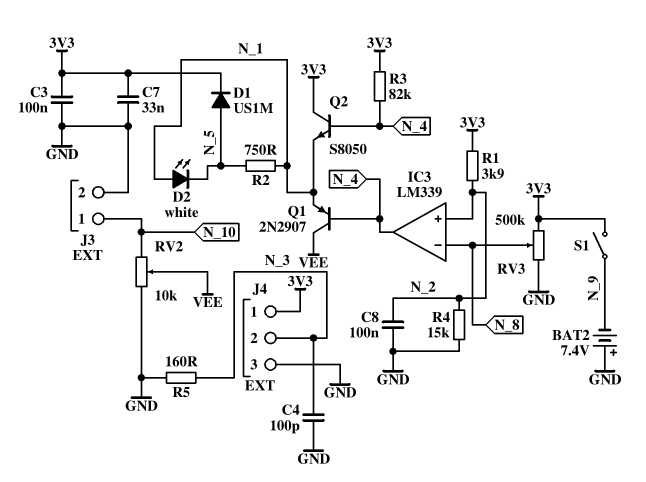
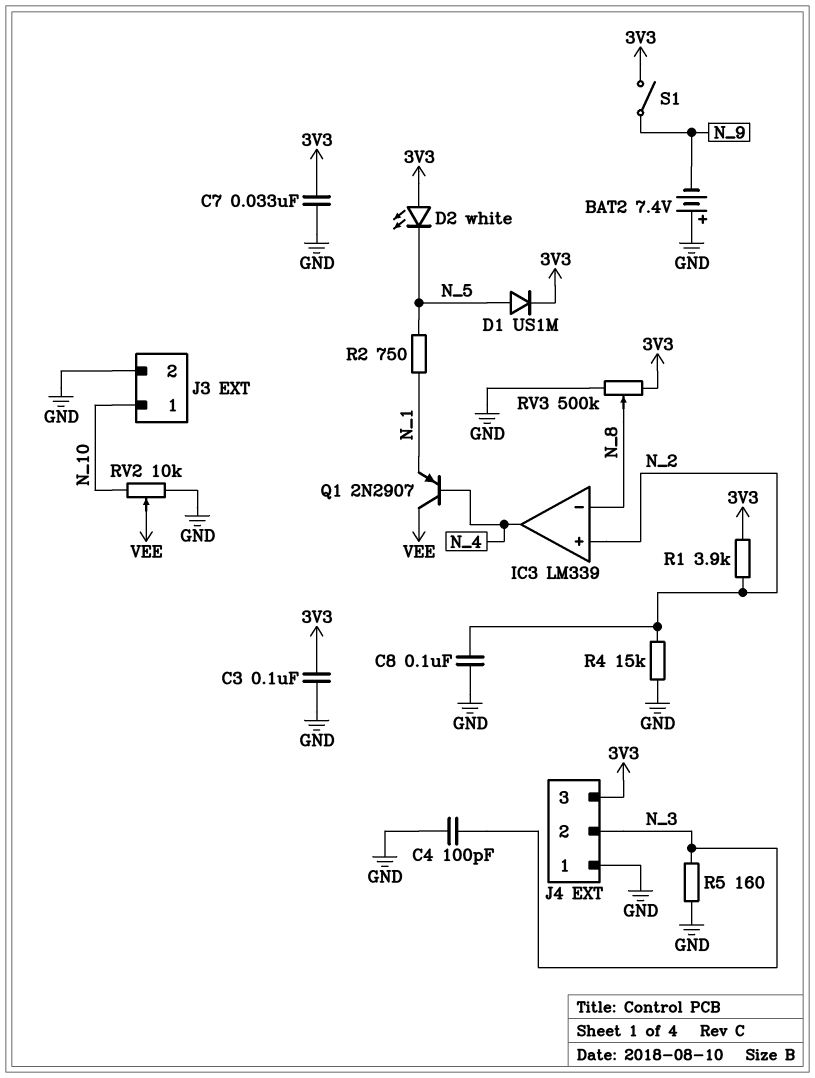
D2: LED white (A N_1, K N_5) -> LED white (A 3V3, K N_5)
J4 pin 1: 3V3 -> GND
J4 pin 3: GND -> 3V3
Q2: NPN S8050 (B N_4, C 3V3, E N_1) -> none
R3: 82k (3V3, N_4) -> none

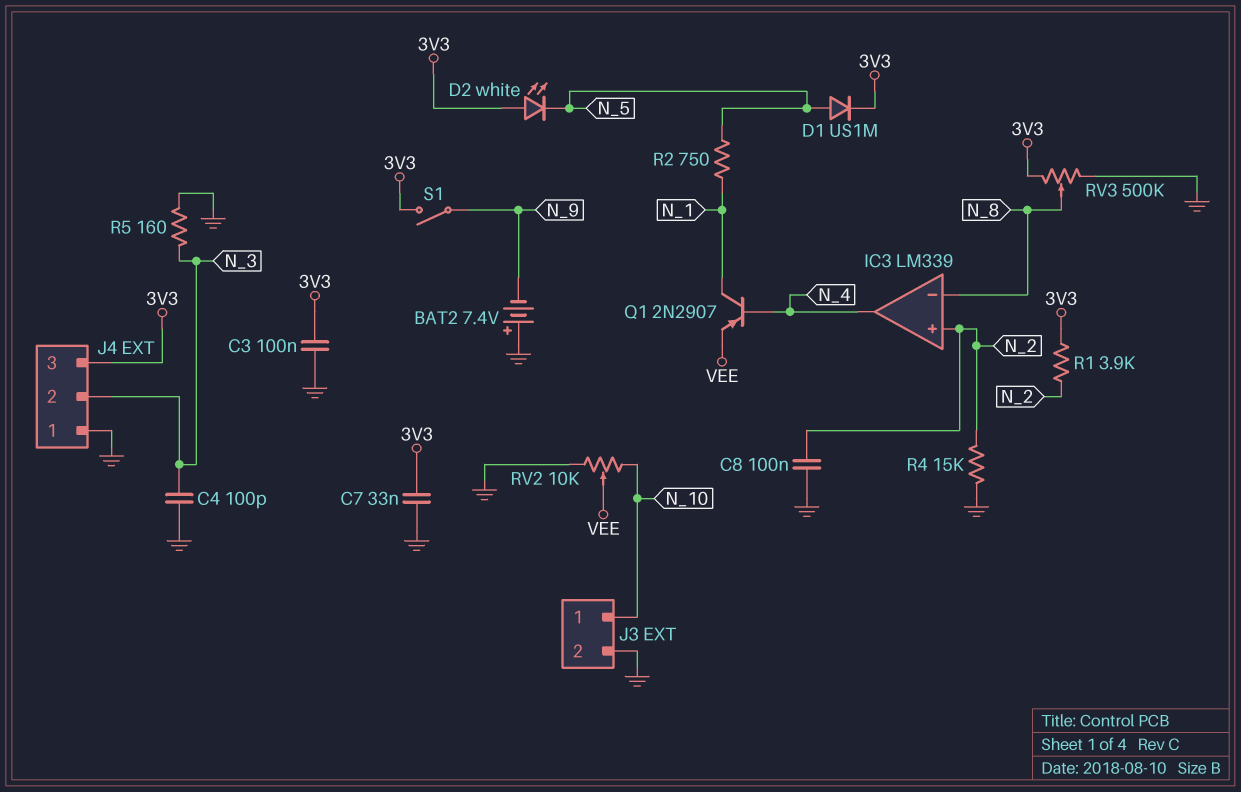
Q1: PNP 2N2907 (B N_4, C VEE, E N_1) -> PNP 2N2907 (B N_4, C N_1, E VEE)

